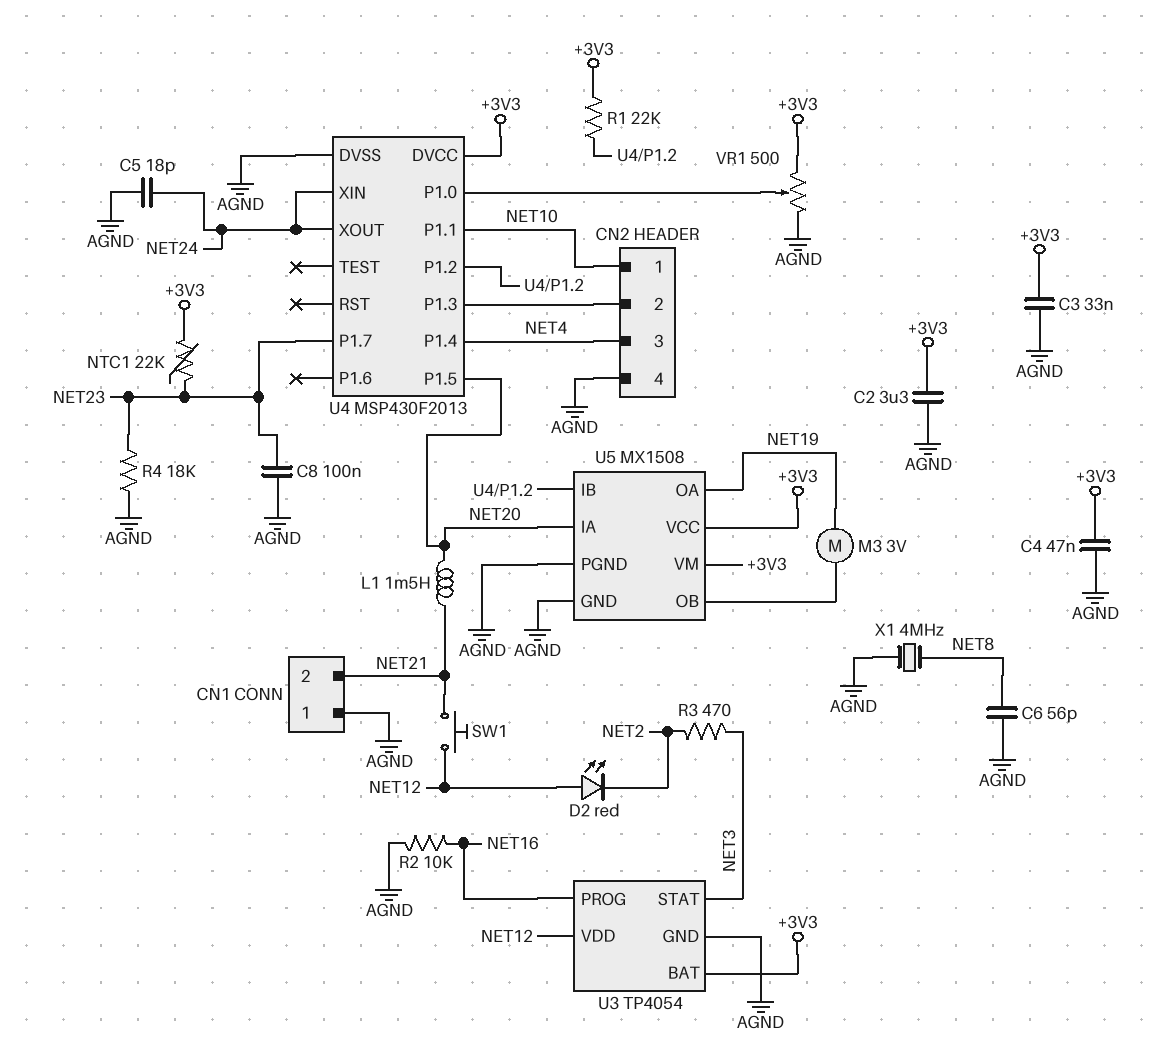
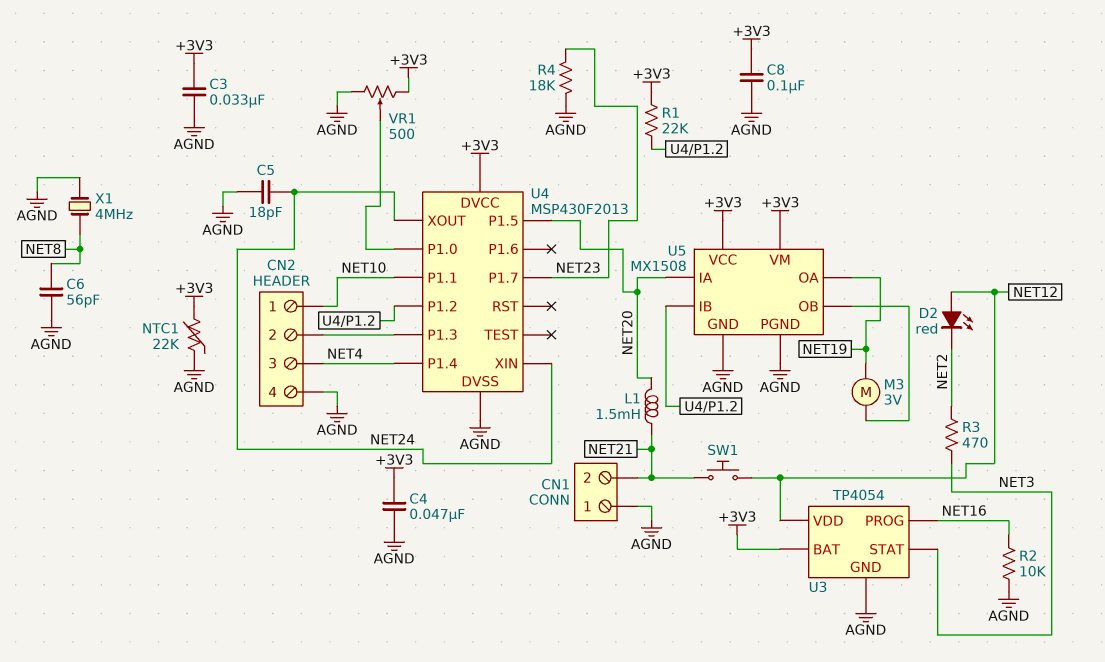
C2: 3.3uF (+3V3, AGND) -> none
C8: 100nF (AGND, NET23) -> 100nF (+3V3, AGND)
NTC1: 22k (+3V3, NET23) -> 22k (+3V3, AGND)

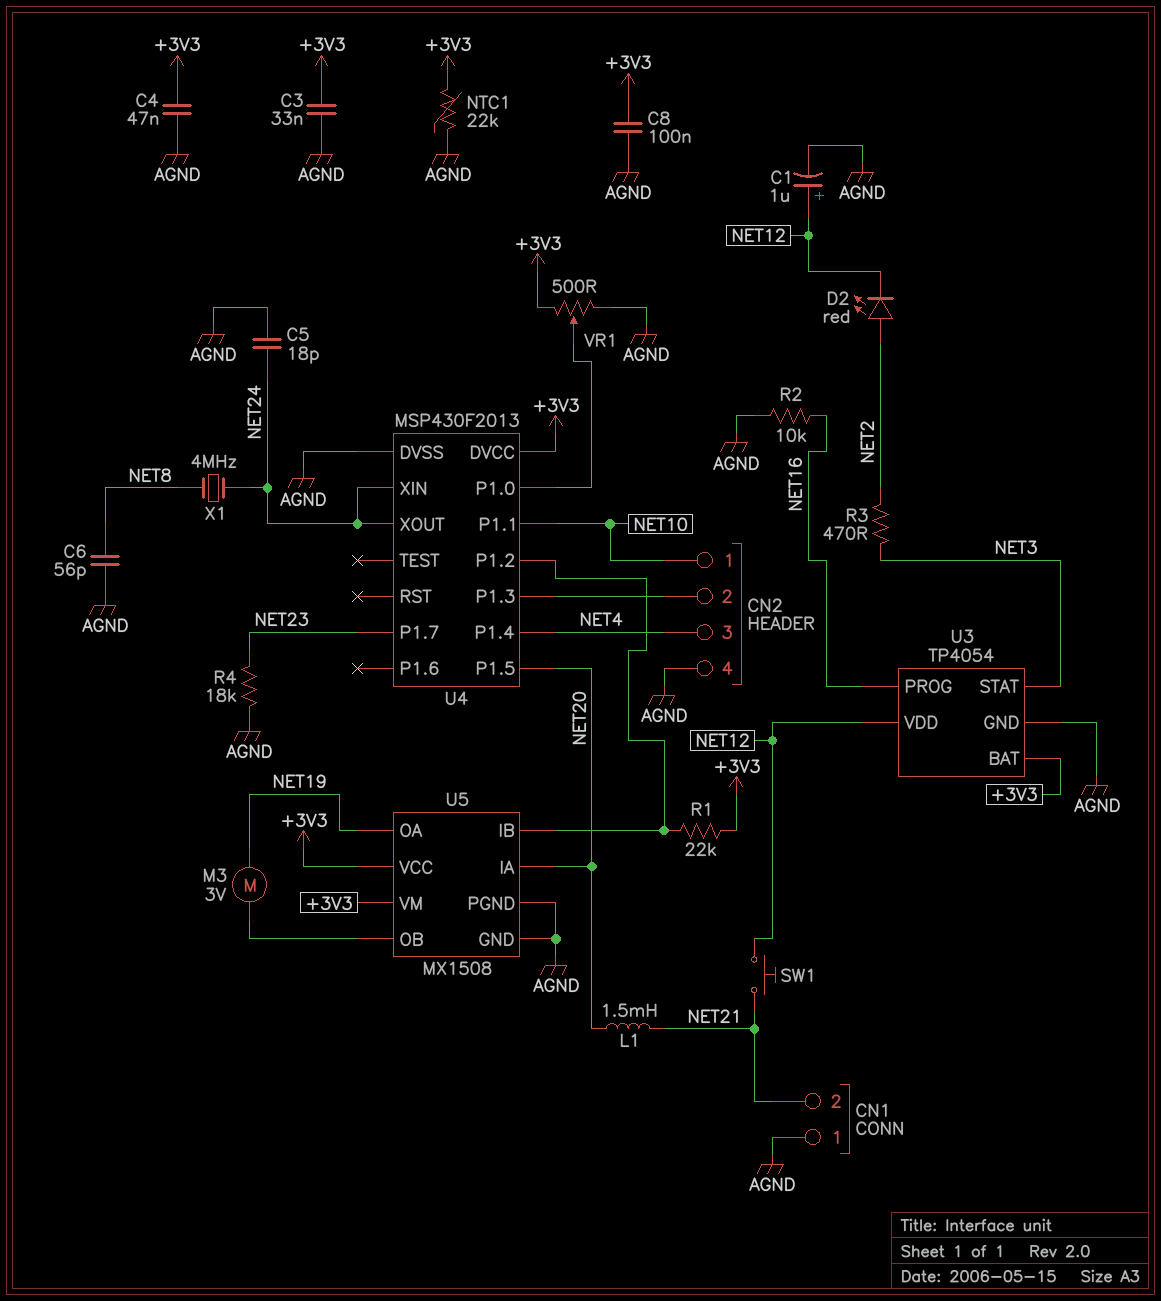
C1: none -> 1uF (plus NET12, minus AGND)
D2: LED red (A NET12, K NET2) -> LED red (A NET2, K NET12)
X1: 4MHz (AGND, NET8) -> 4MHz (NET8, NET24)

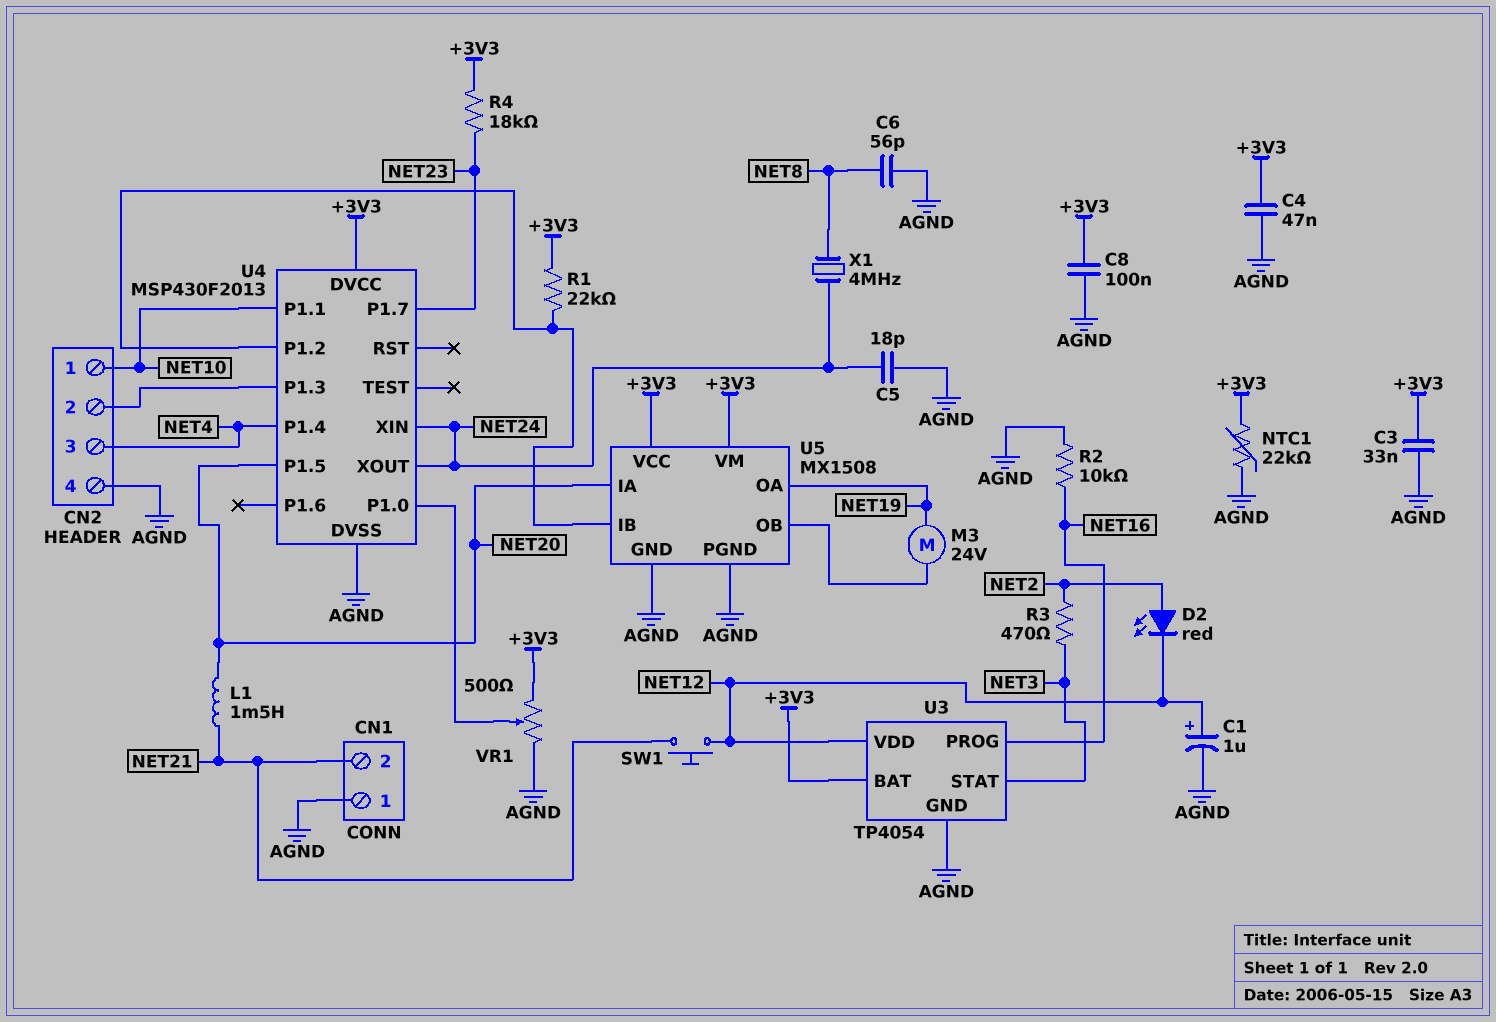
M3: motor 3V (NET19, U5/OB) -> motor 24V (NET19, U5/OB)
R4: 18k (AGND, NET23) -> 18k (+3V3, NET23)

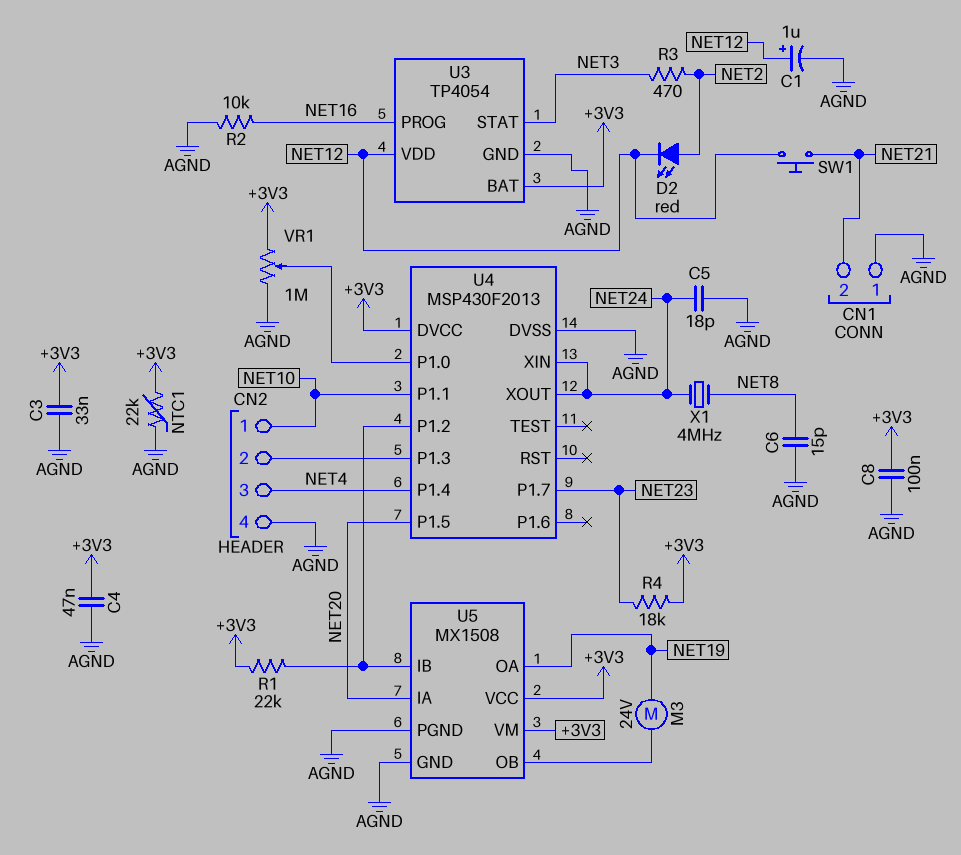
C6: 56pF (AGND, NET8) -> 15pF (AGND, NET8)
L1: 1.5mH (NET20, NET21) -> none
VR1: 500 (+3V3, AGND, wiper U4/P1.0) -> 1M (+3V3, AGND, wiper U4/P1.0)

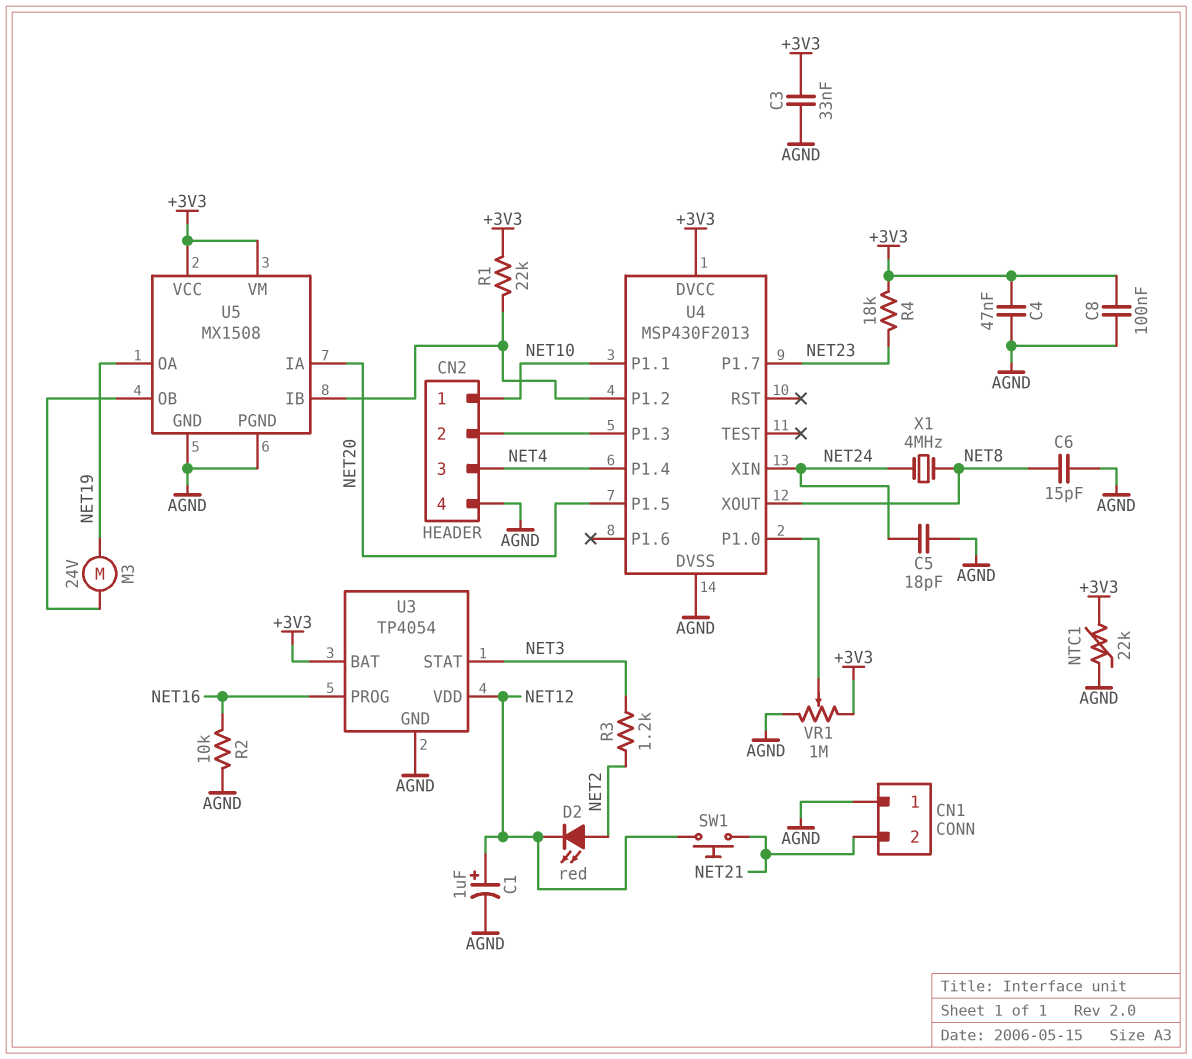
R3: 470 (NET2, NET3) -> 1.2k (NET2, NET3)
U4 pin XOUT: NET24 -> NET8

